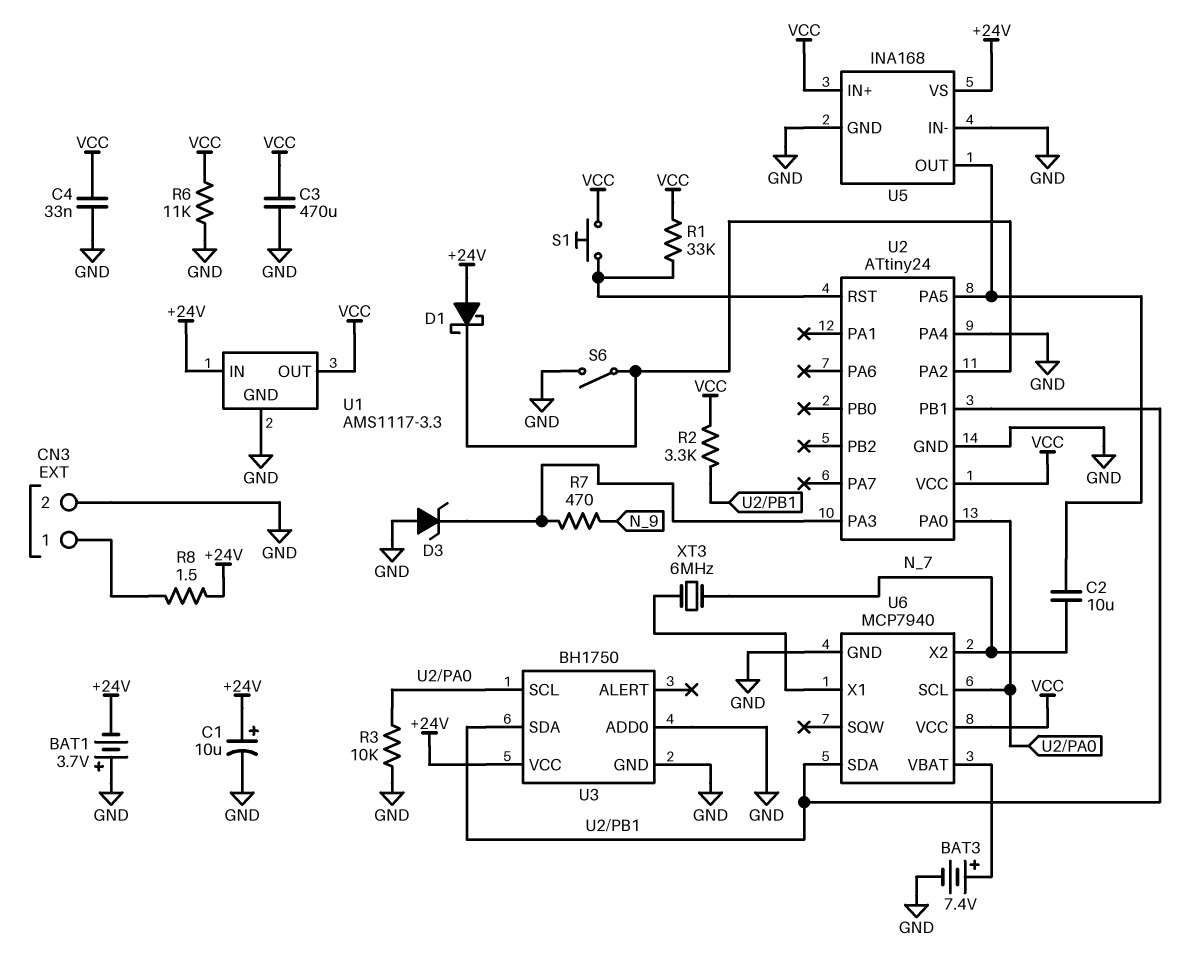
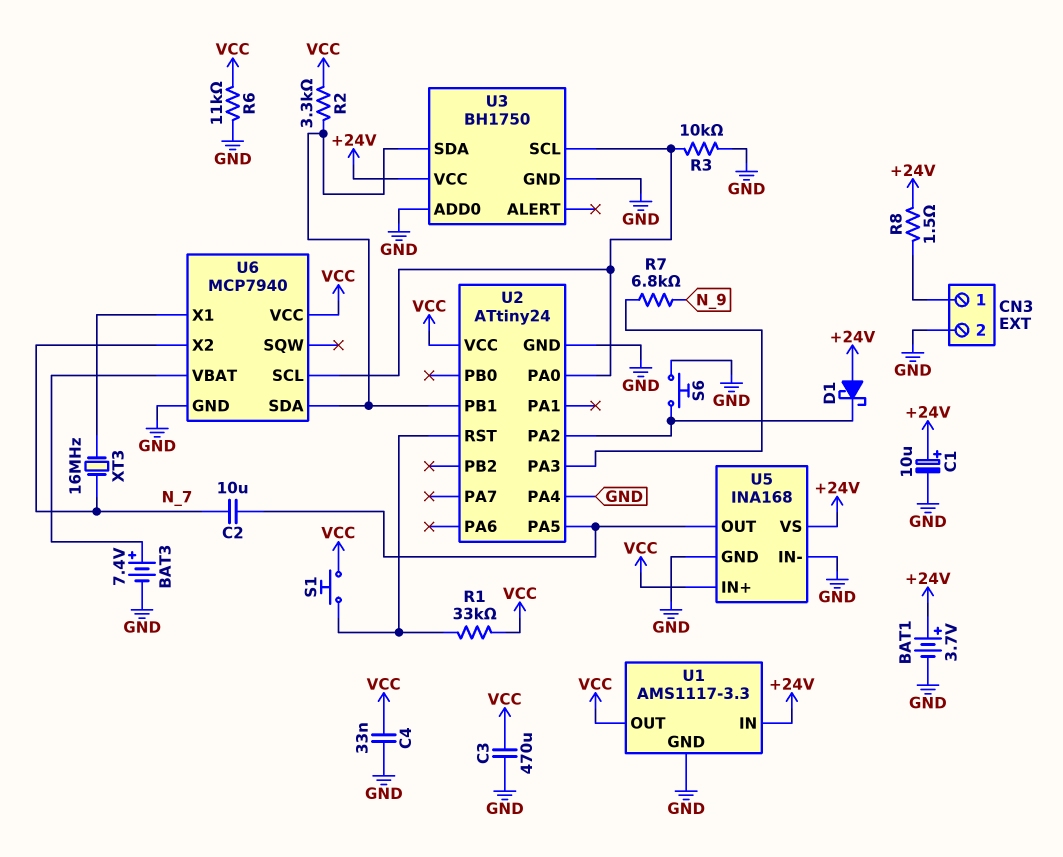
BAT1: 3.7V (plus GND, minus +24V) -> 3.7V (plus +24V, minus GND)
D3: zener (A GND, K U2/PA3) -> none
R7: 470 (N_9, U2/PA3) -> 6.8k (N_9, U2/PA3)
S6: switch (GND, U2/PA2) -> button (GND, U2/PA2)
XT3: 6MHz (N_7, U6/X1) -> 16MHz (N_7, U6/X1)

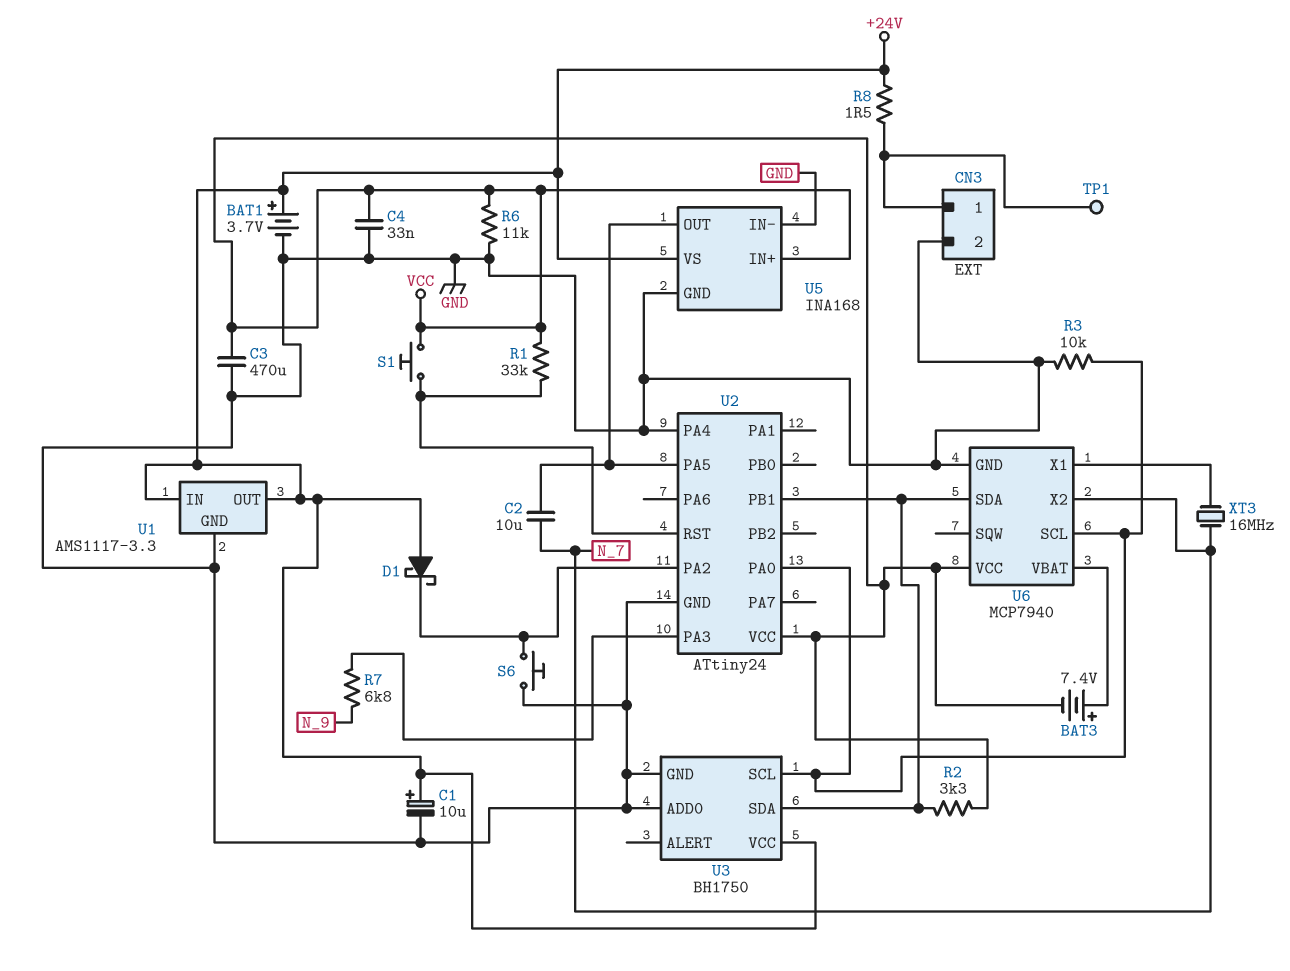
BAT3: 7.4V (plus U6/VBAT, minus GND) -> 7.4V (plus U6/VBAT, minus VCC)
TP1: none -> test point (CN3/1)
U1 pin OUT: VCC -> +24V

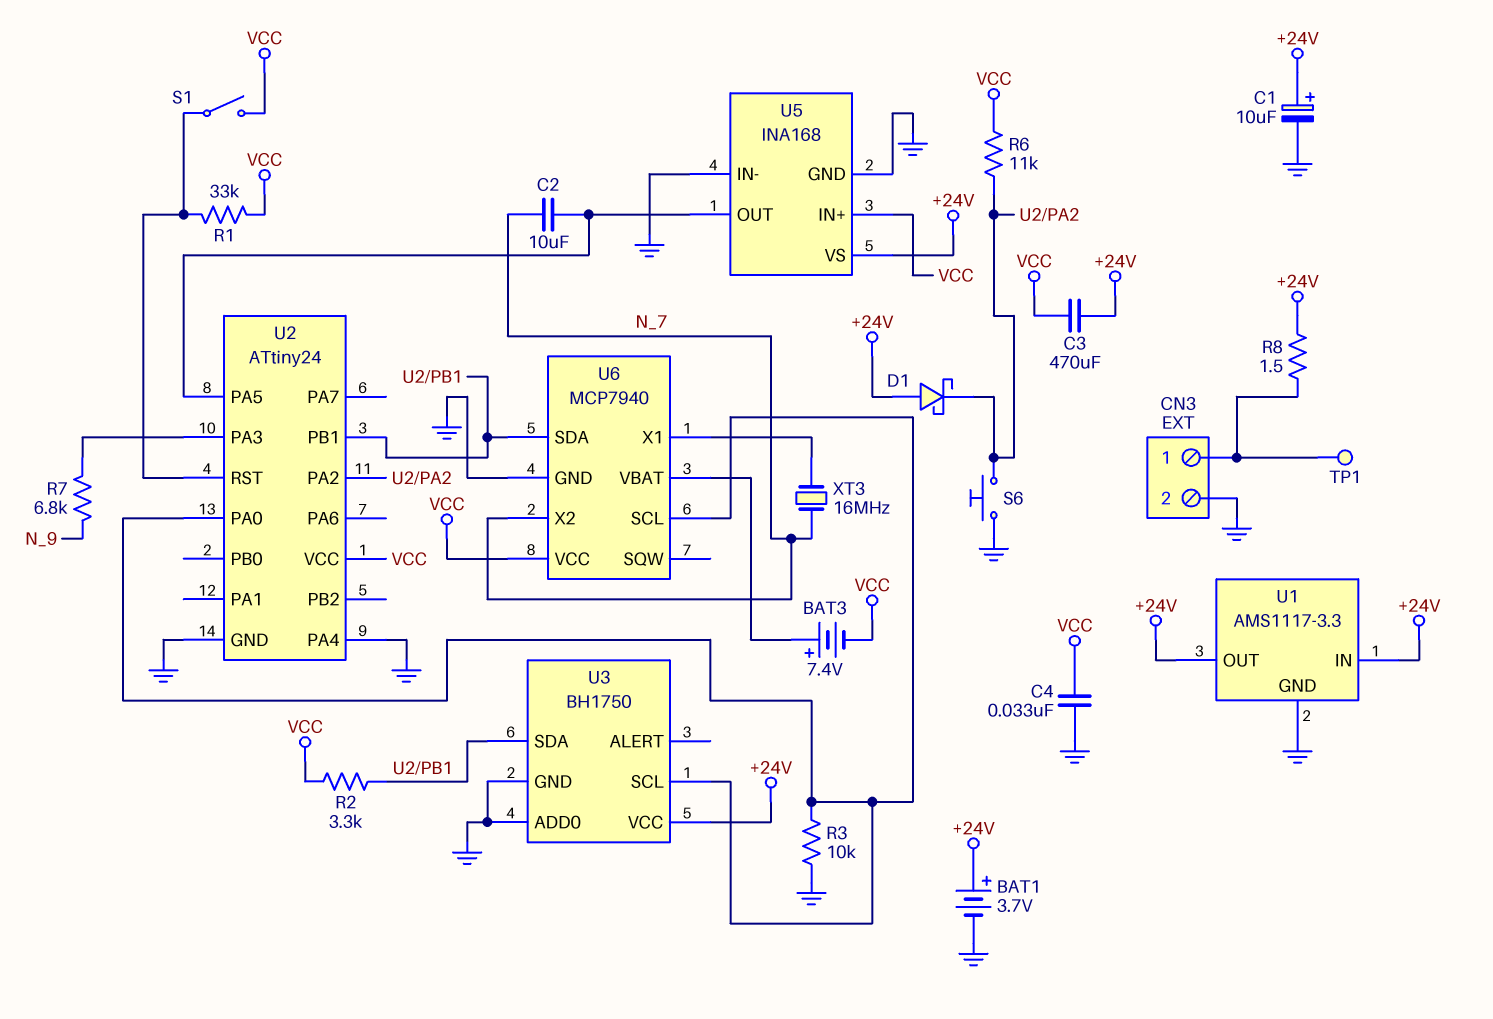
C3: 470uF (GND, VCC) -> 470uF (+24V, VCC)
R6: 11k (GND, VCC) -> 11k (U2/PA2, VCC)
S1: button (U2/RST, VCC) -> switch (U2/RST, VCC)

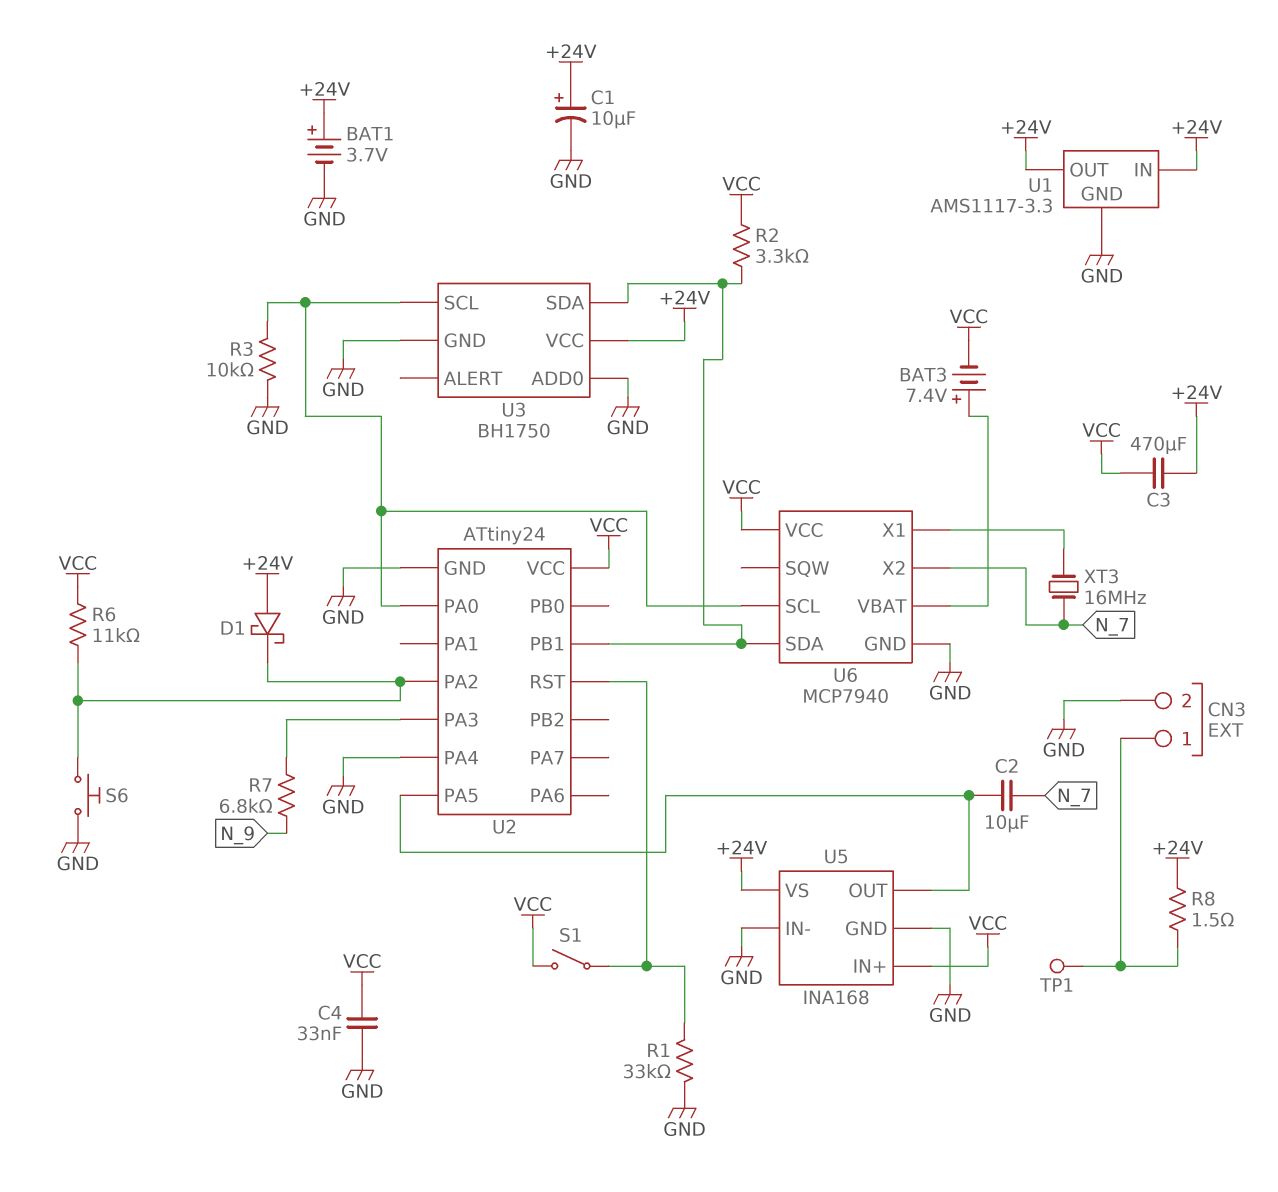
R1: 33k (U2/RST, VCC) -> 33k (GND, U2/RST)

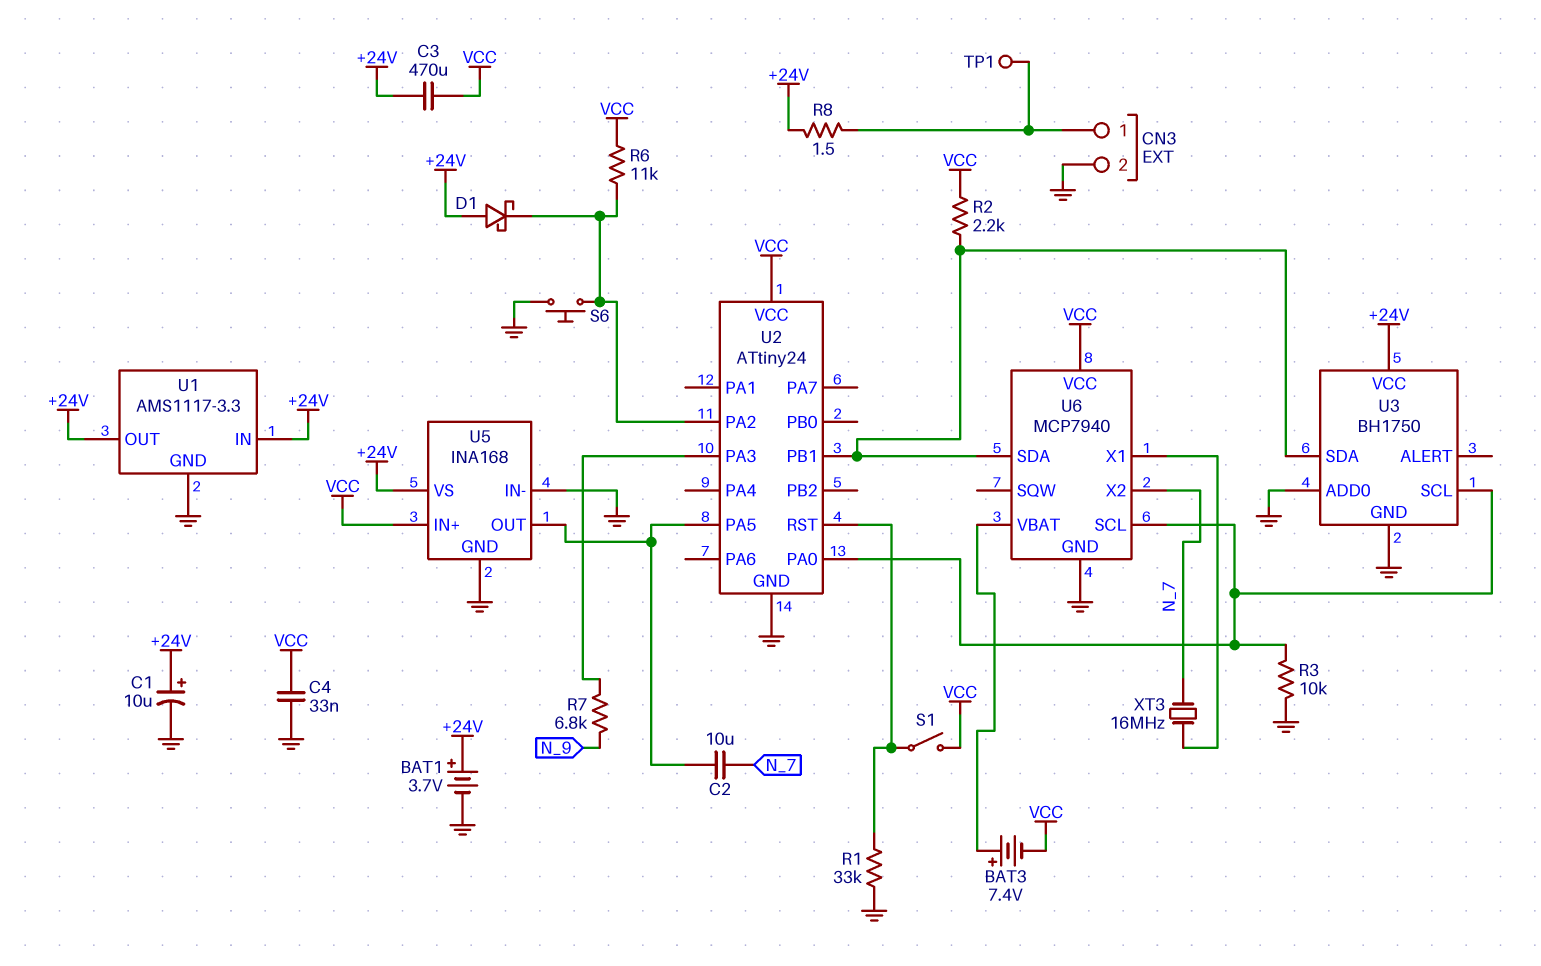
R2: 3.3k (U2/PB1, VCC) -> 2.2k (U2/PB1, VCC)
U2 pin PA4: GND -> none

